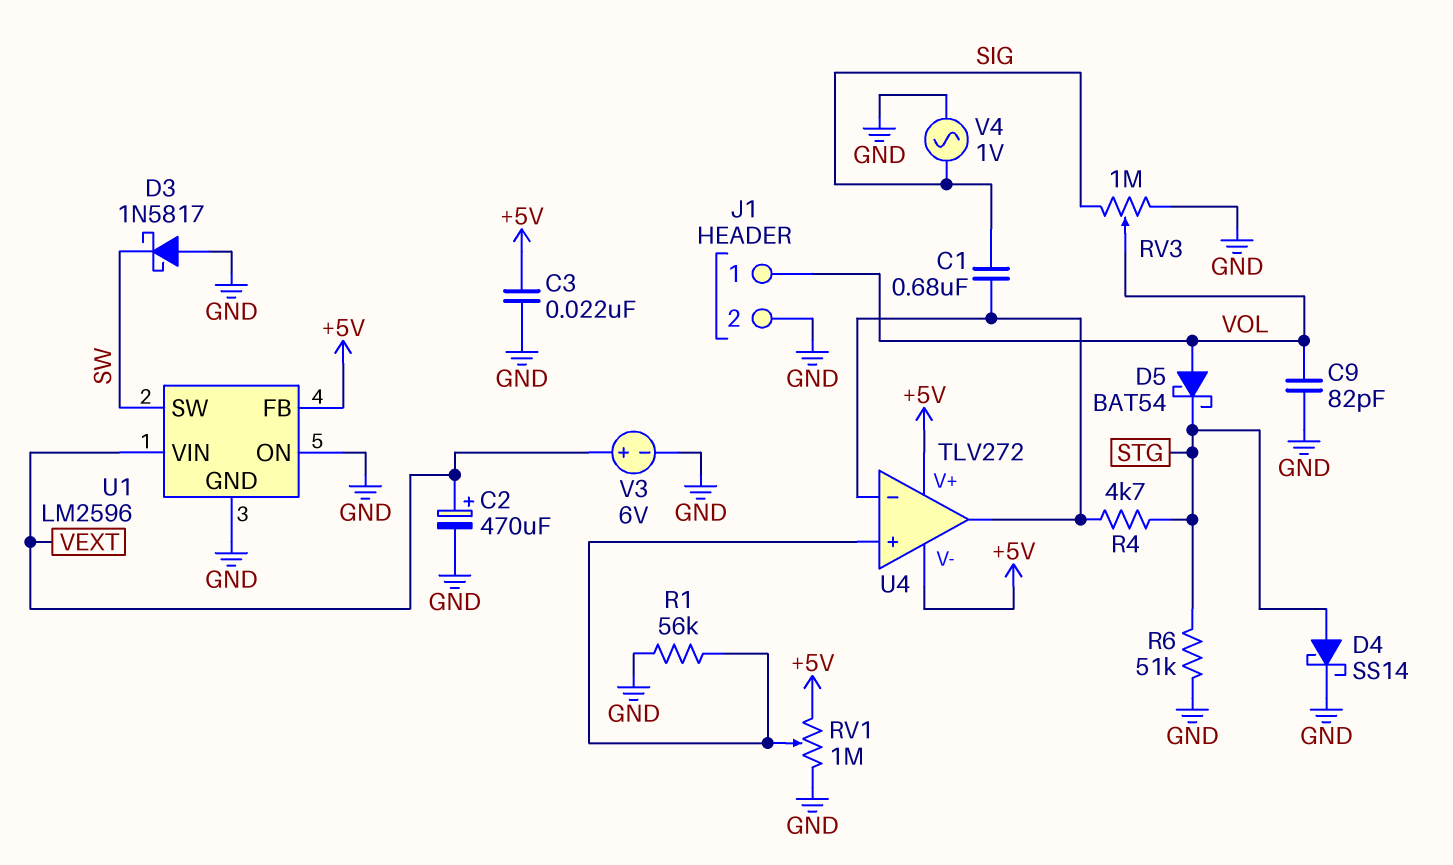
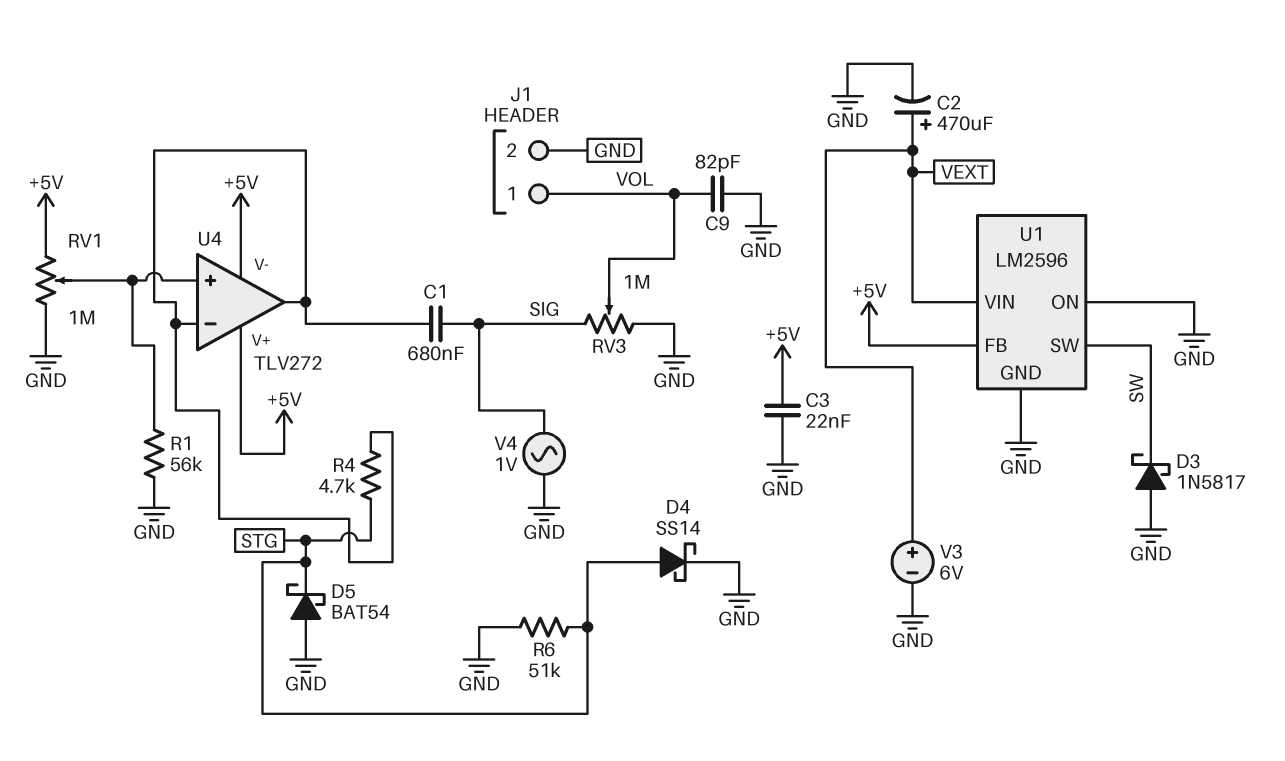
D5: schottky BAT54 (A VOL, K STG) -> schottky BAT54 (A GND, K STG)

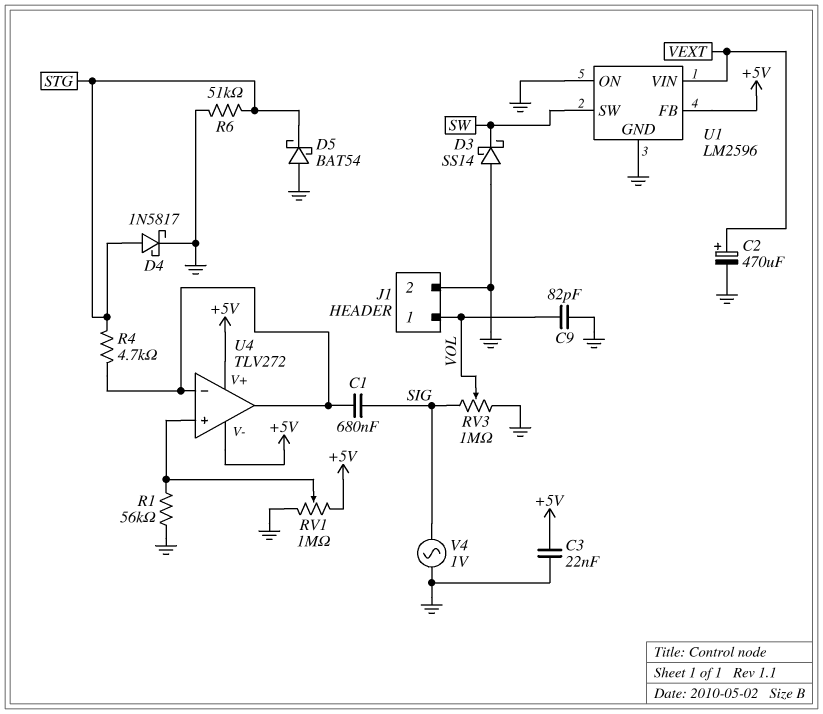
D3: schottky 1N5817 (A GND, K SW) -> schottky SS14 (A GND, K SW)
D4: schottky SS14 (A STG, K GND) -> schottky 1N5817 (A STG, K GND)
V3: 6V (plus VEXT, minus GND) -> none

